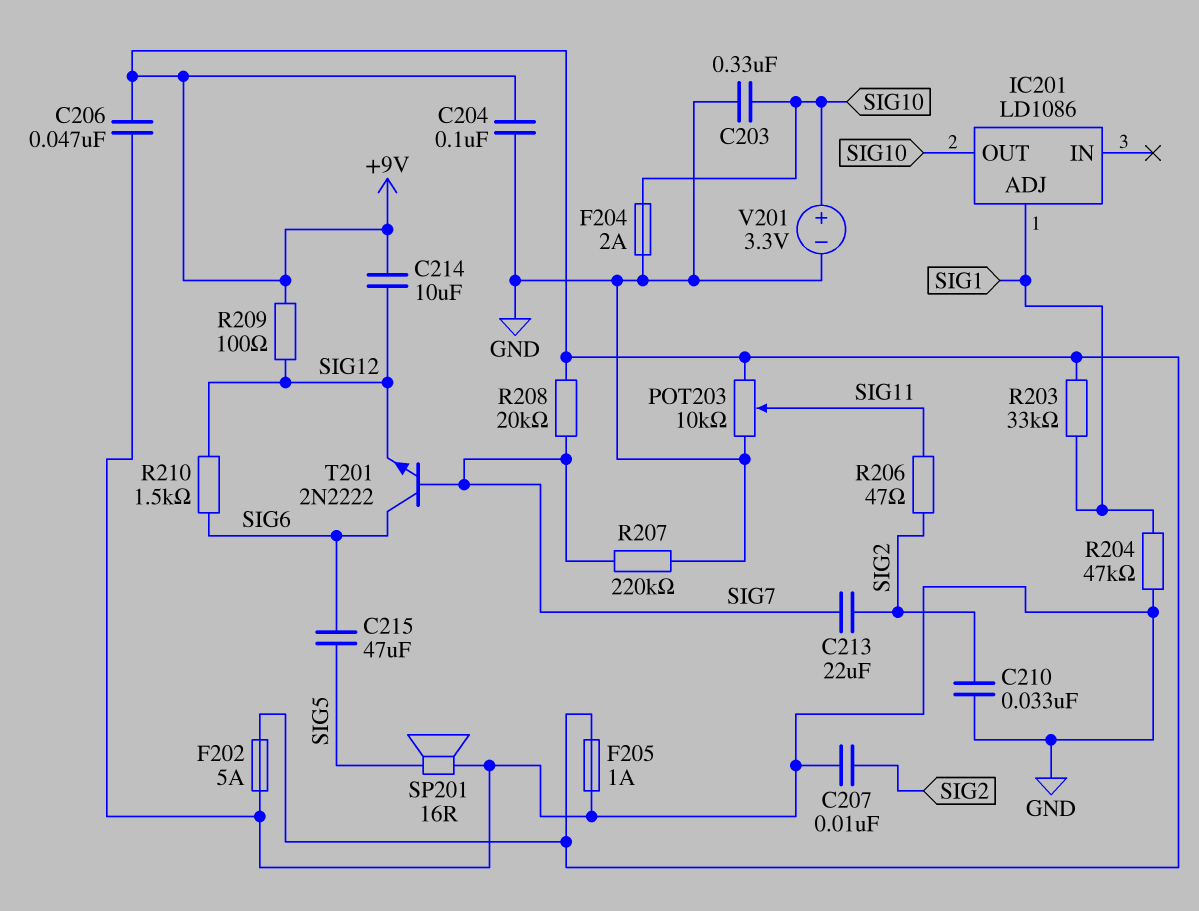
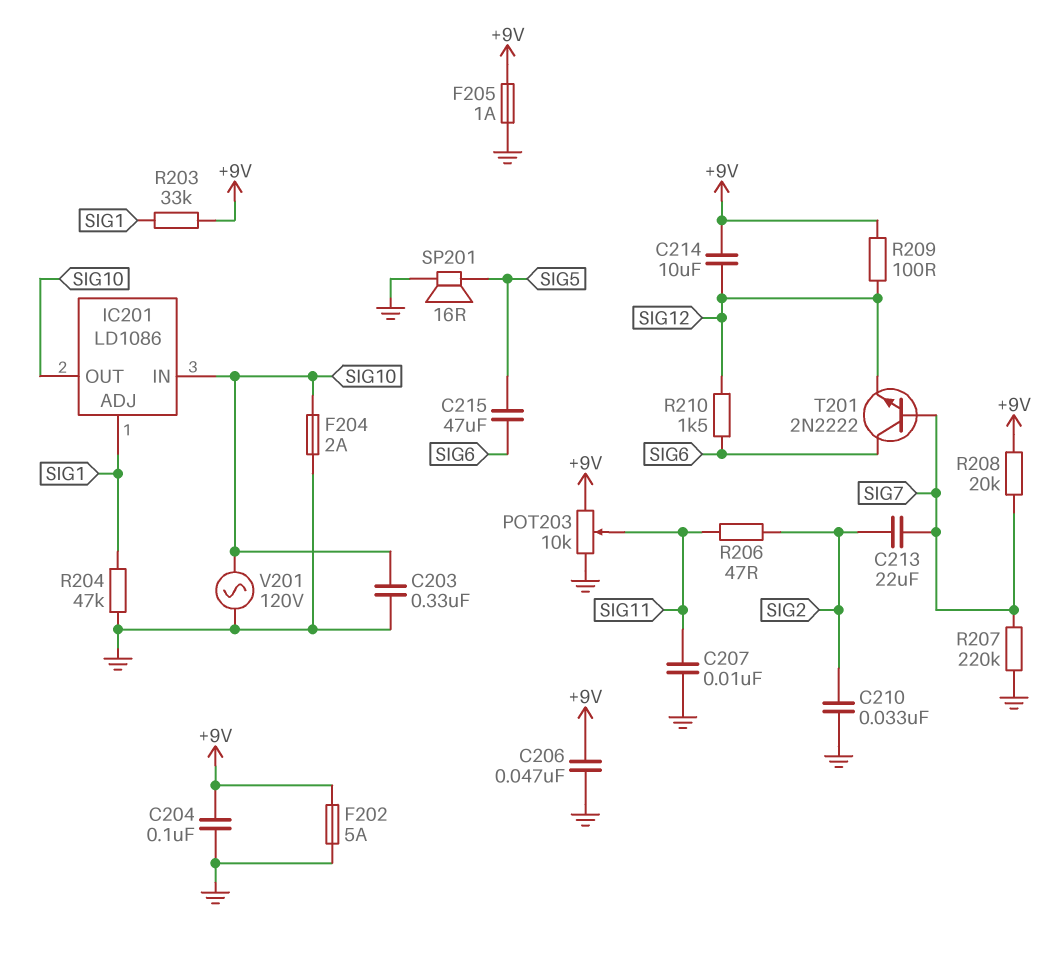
C207: 10nF (GND, SIG2) -> 10nF (GND, SIG11)
IC201 pin IN: none -> SIG10
V201: 3.3V (plus SIG10, minus GND) -> AC 120V (GND, SIG10)

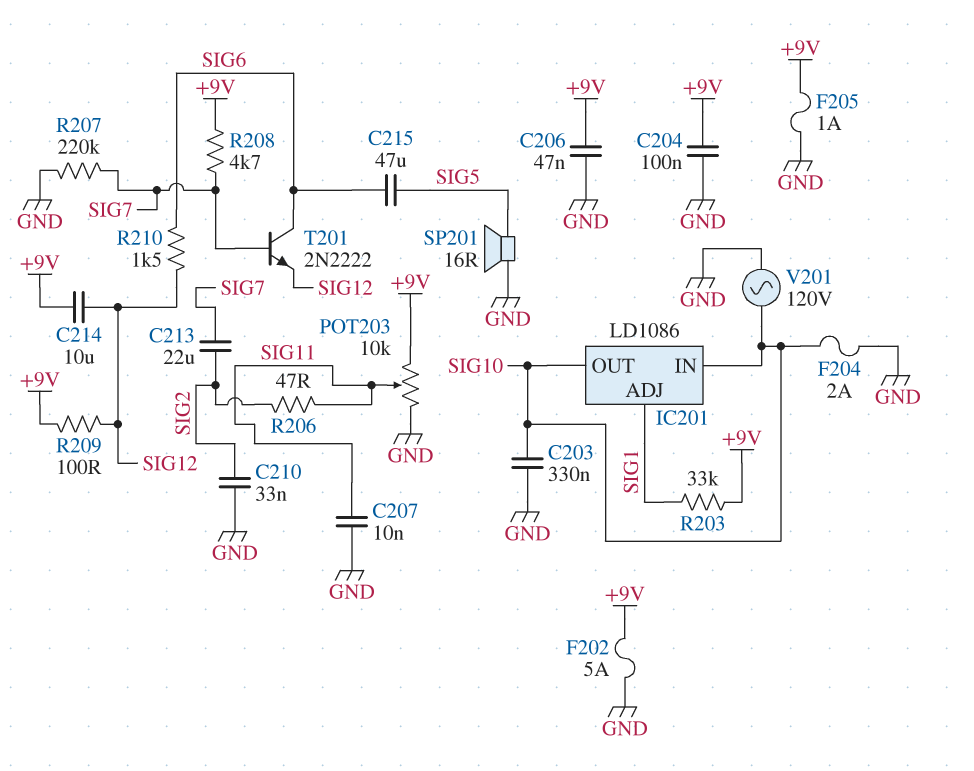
R204: 47k (GND, SIG1) -> none
R208: 20k (+9V, SIG7) -> 4.7k (+9V, SIG7)

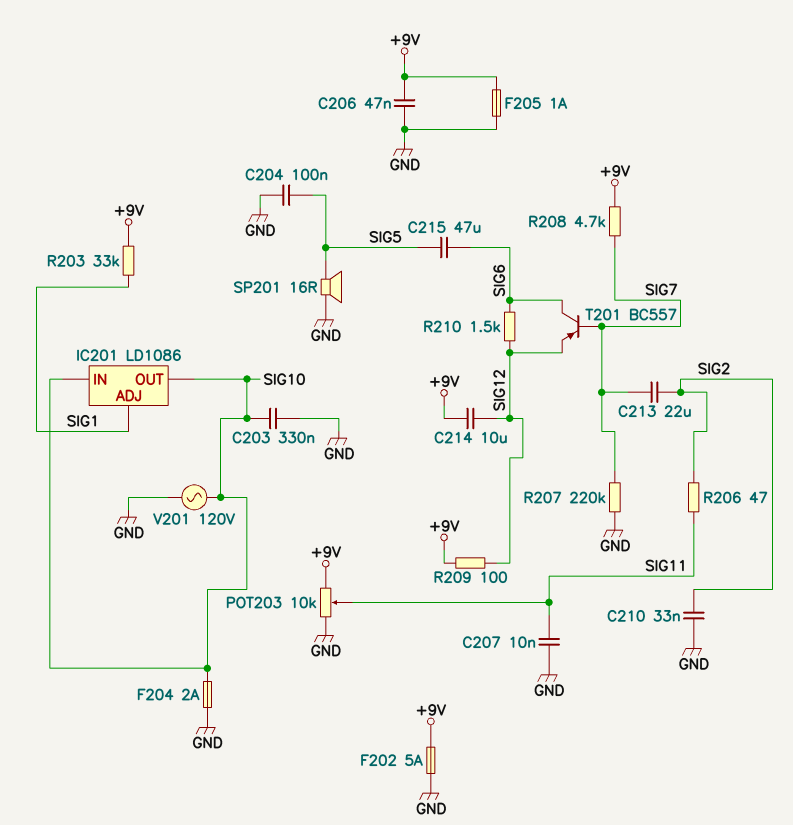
C204: 100nF (+9V, GND) -> 100nF (GND, SIG5)
T201: NPN 2N2222 (B SIG7, C SIG6, E SIG12) -> PNP BC557 (B SIG7, C SIG6, E SIG12)

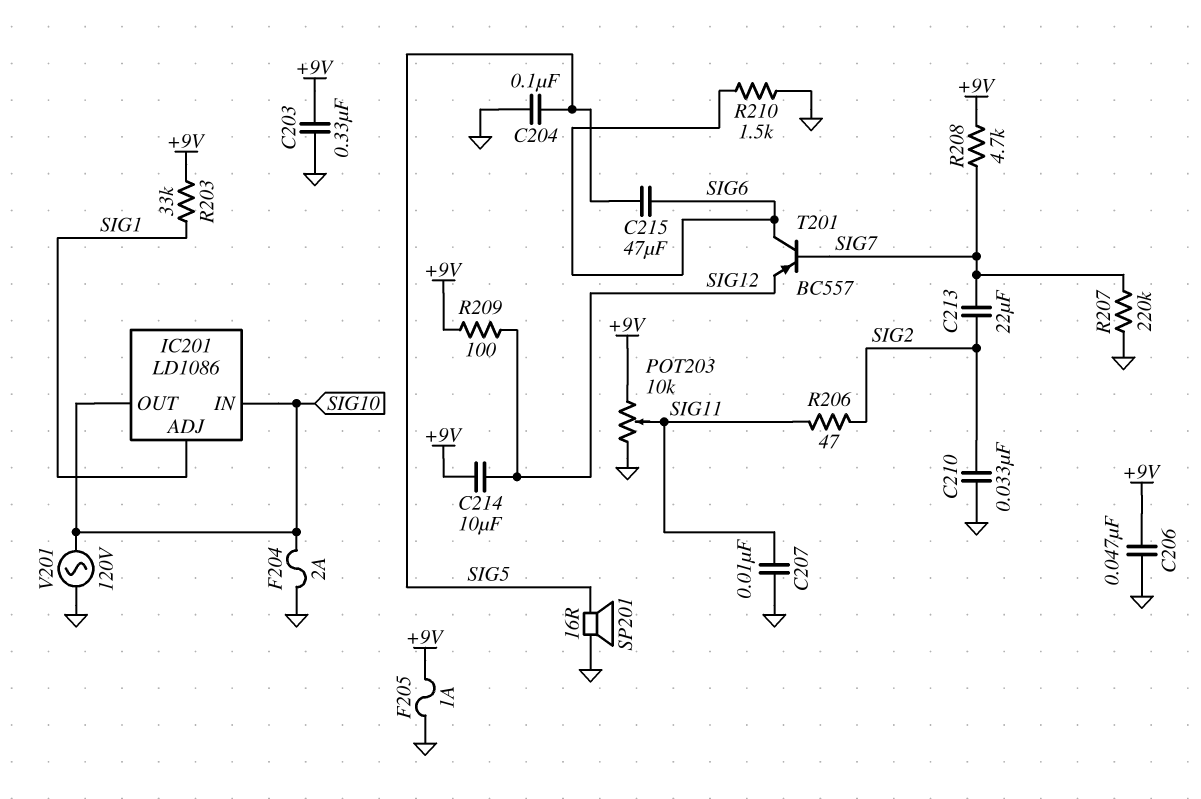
C203: 330nF (GND, SIG10) -> 330nF (+9V, GND)
F202: 5A (+9V, GND) -> none
R210: 1.5k (SIG6, SIG12) -> 1.5k (GND, SIG6)

